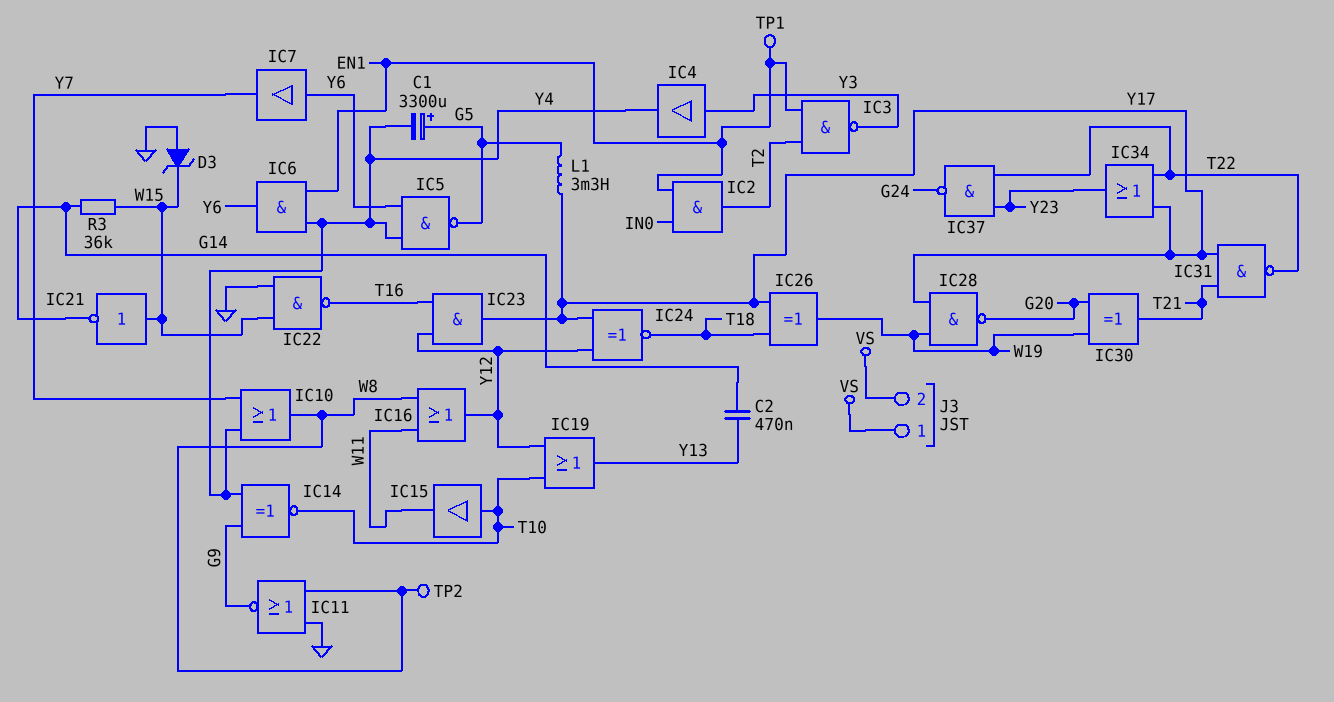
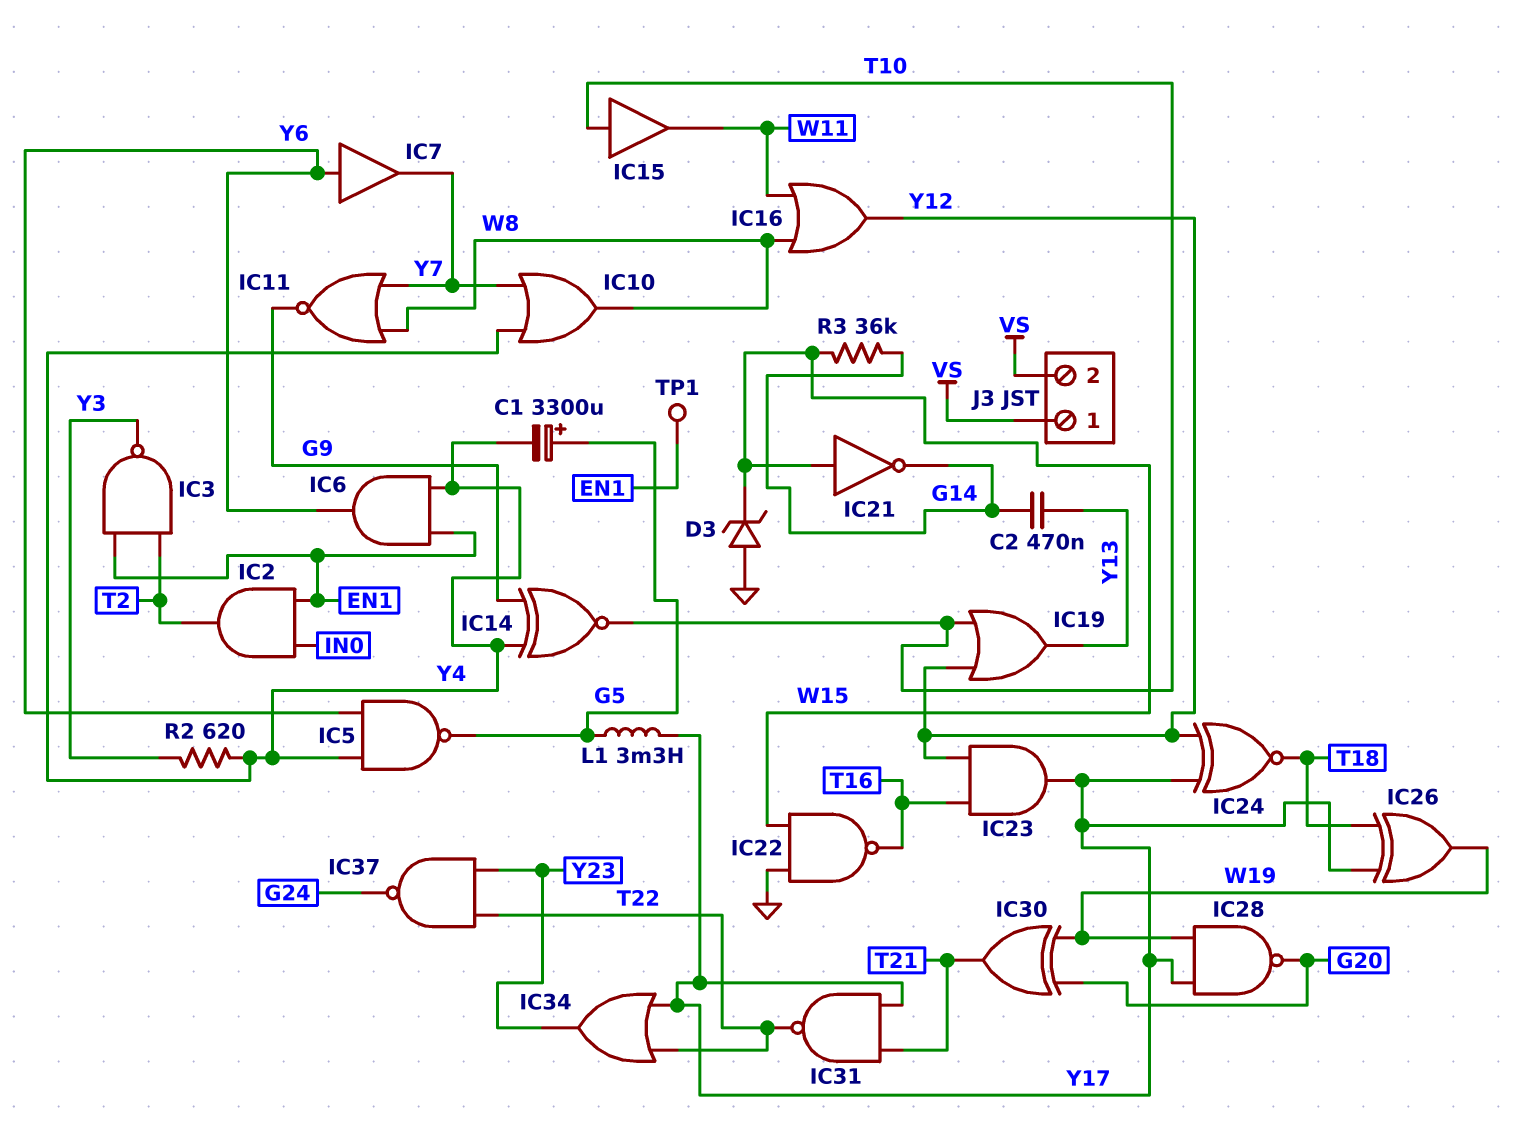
IC4: buffer (in Y3, out Y4) -> none
IC11: NOR (in GND, in W8, out G9) -> NOR (in W8, in Y7, out G9)
R2: none -> 620 (Y3, Y4)
TP2: test point (W8) -> none

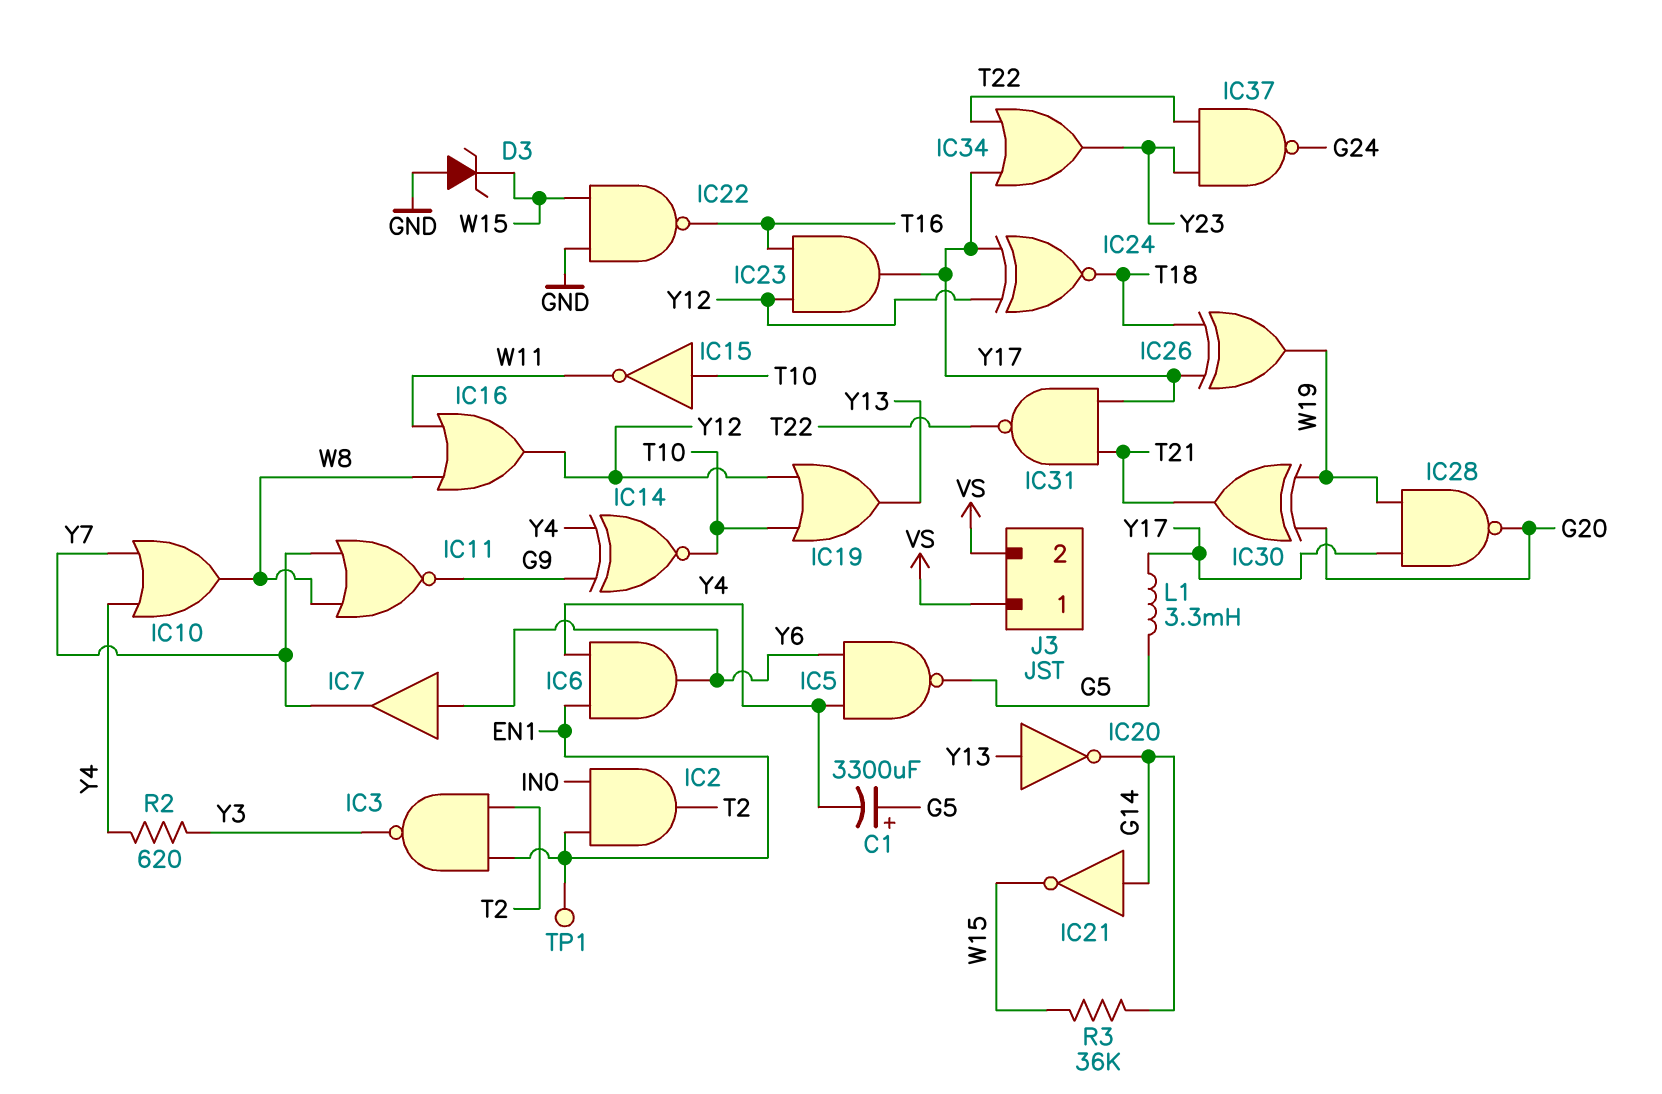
C2: 470nF (G14, Y13) -> none
IC15: buffer (in T10, out W11) -> NOT (in T10, out W11)
IC20: none -> NOT (in Y13, out G14)
IC21: NOT (in W15, out G14) -> NOT (in G14, out W15)

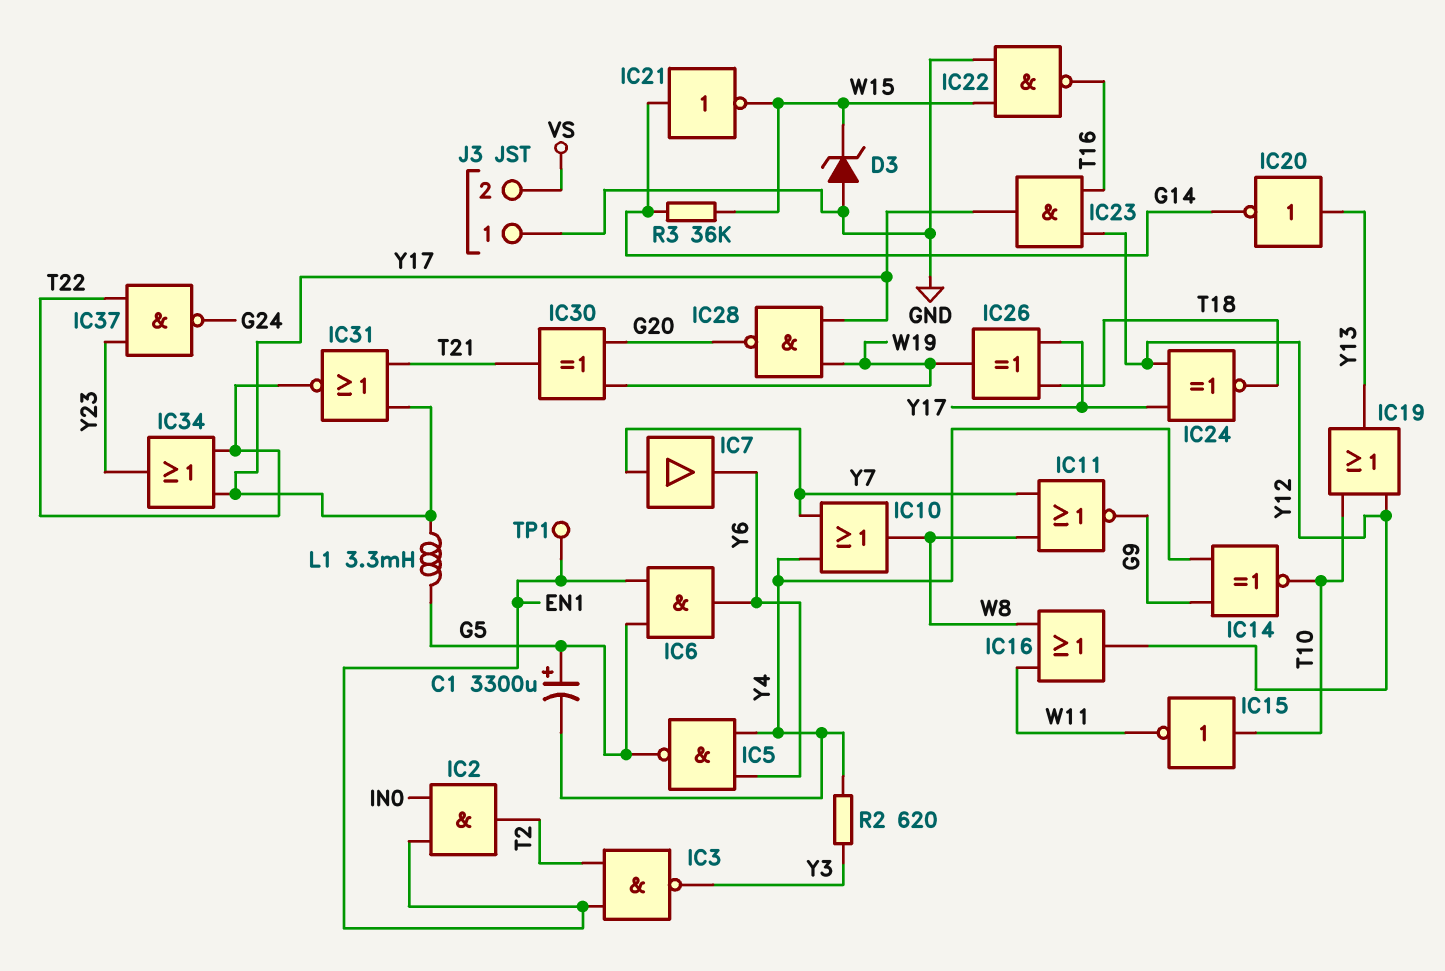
IC6: AND (in EN1, in Y4, out Y6) -> AND (in EN1, in G5, out Y6)
IC7: buffer (in Y6, out Y7) -> buffer (in Y7, out Y6)
IC31: NAND (in T21, in Y17, out T22) -> NOR (in T21, in Y17, out T22)
J3 pin 1: VS -> GND

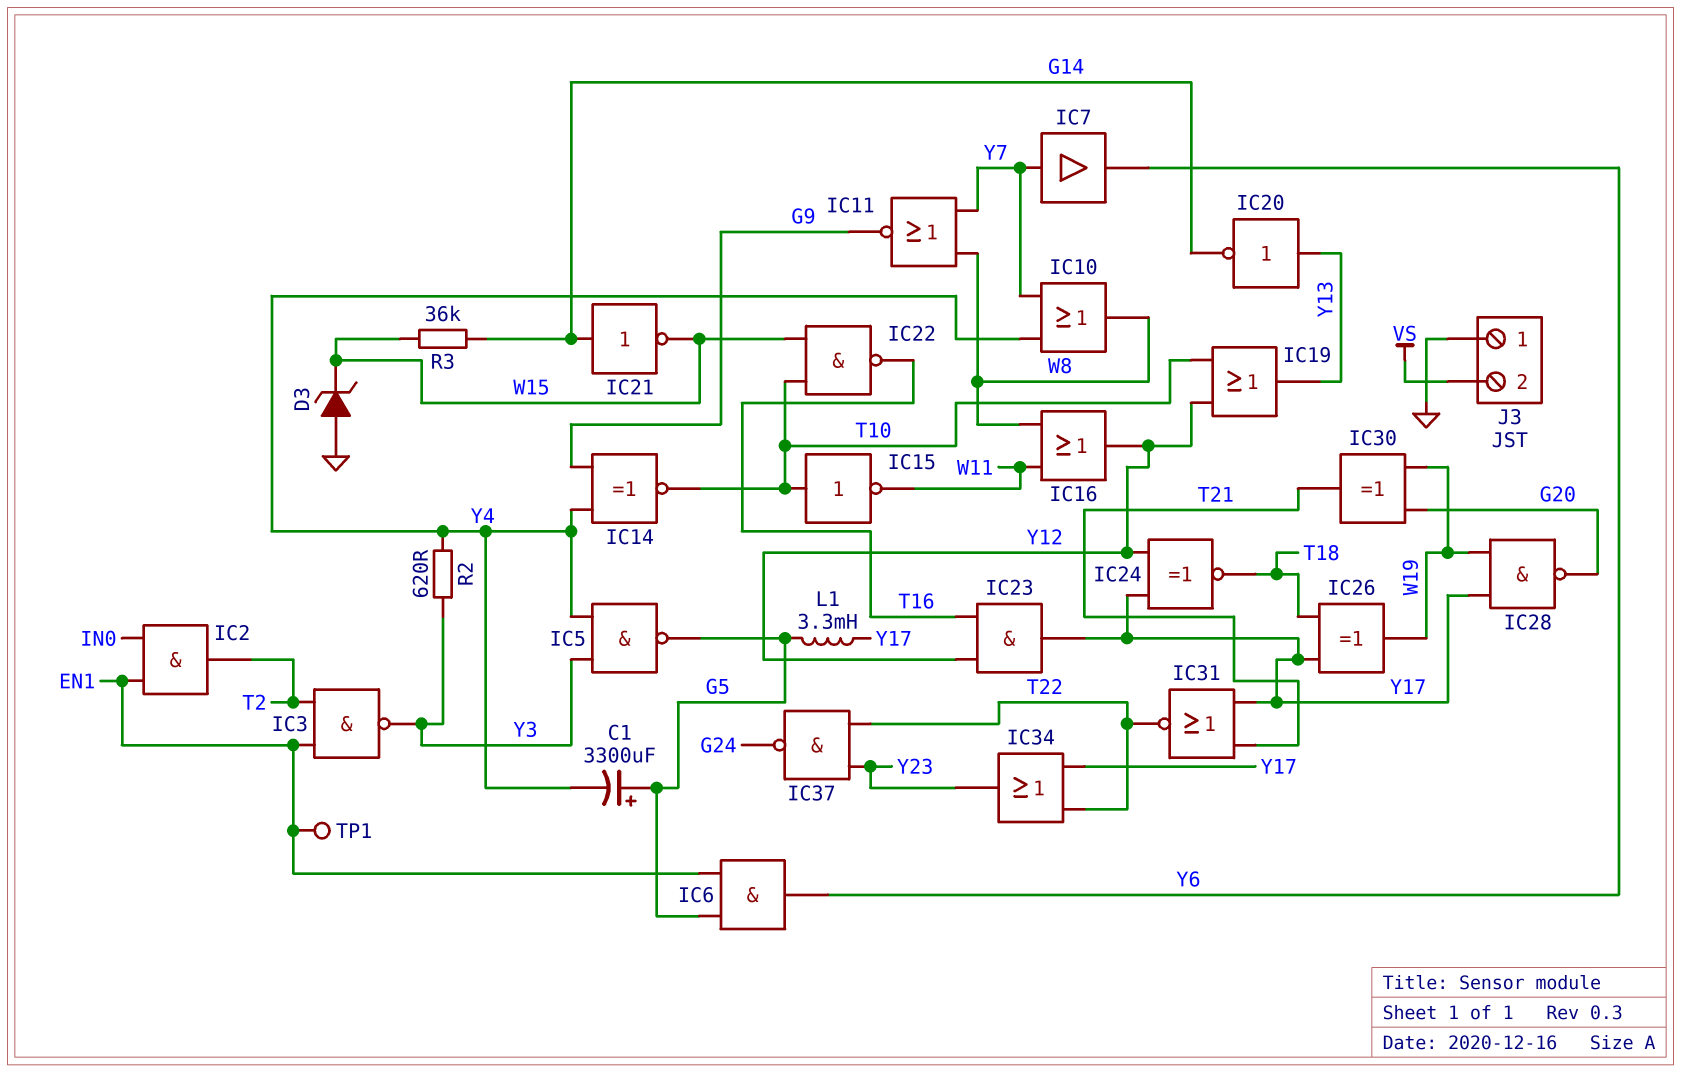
IC5: NAND (in Y4, in Y6, out G5) -> NAND (in Y3, in Y4, out G5)
IC22: NAND (in GND, in W15, out T16) -> NAND (in T10, in W15, out T16)

